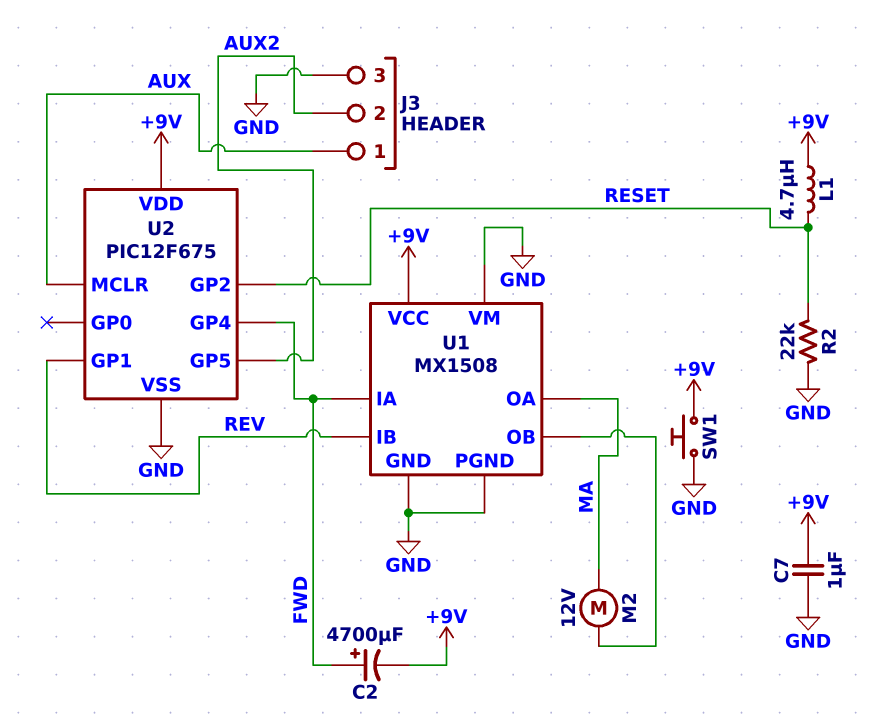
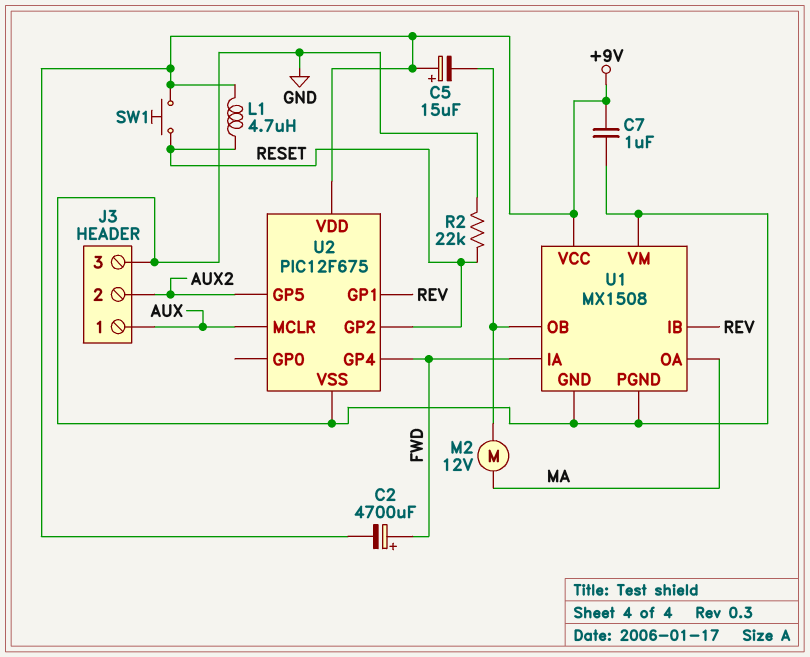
C5: none -> 15uF (plus +9V, minus U1/OB)
SW1: button (+9V, GND) -> button (+9V, RESET)

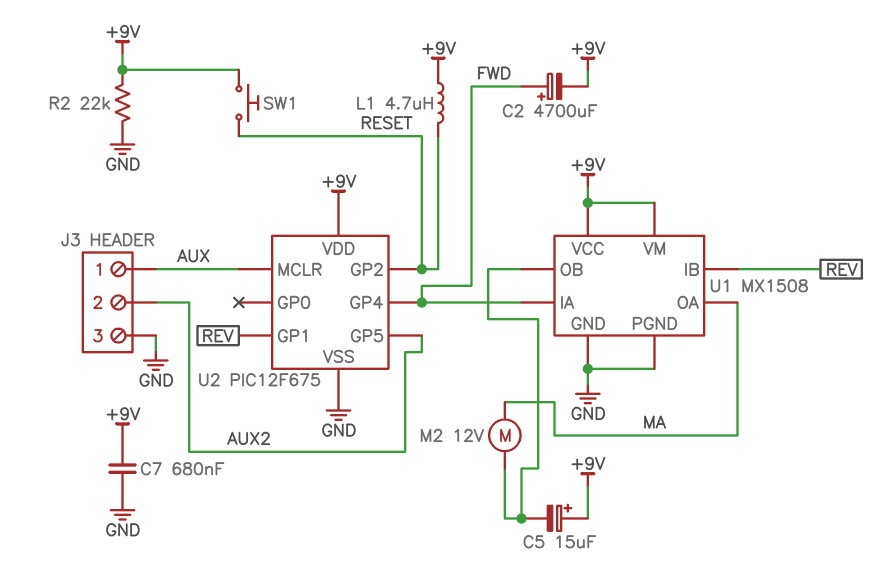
C7: 1uF (+9V, GND) -> 680nF (+9V, GND)
R2: 22k (GND, RESET) -> 22k (+9V, GND)
U1 pin VM: GND -> +9V

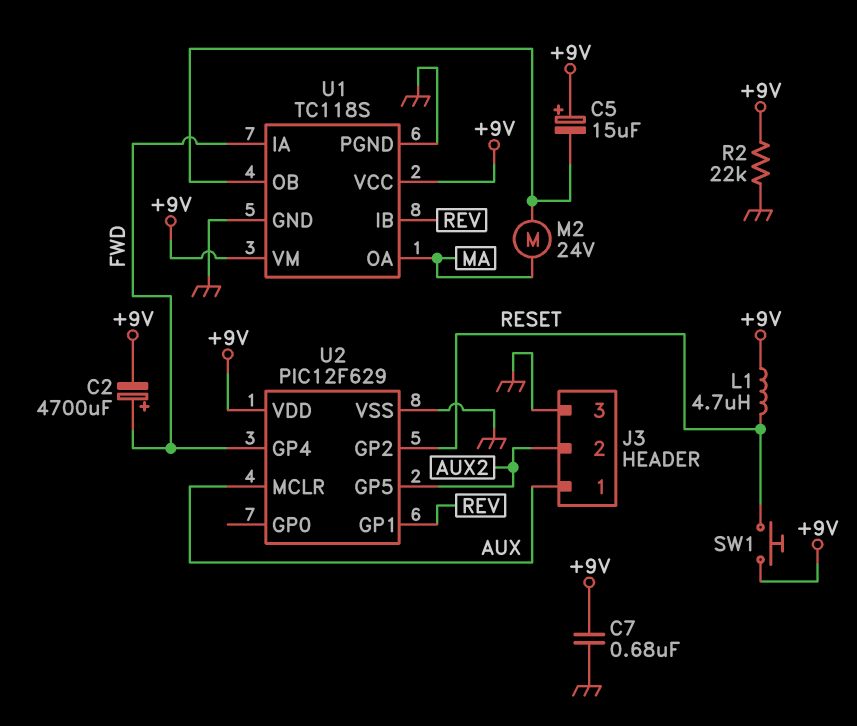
M2: motor 12V (MA, U1/OB) -> motor 24V (MA, U1/OB)
U1: MX1508 -> TC118S
U2: PIC12F675 -> PIC12F629

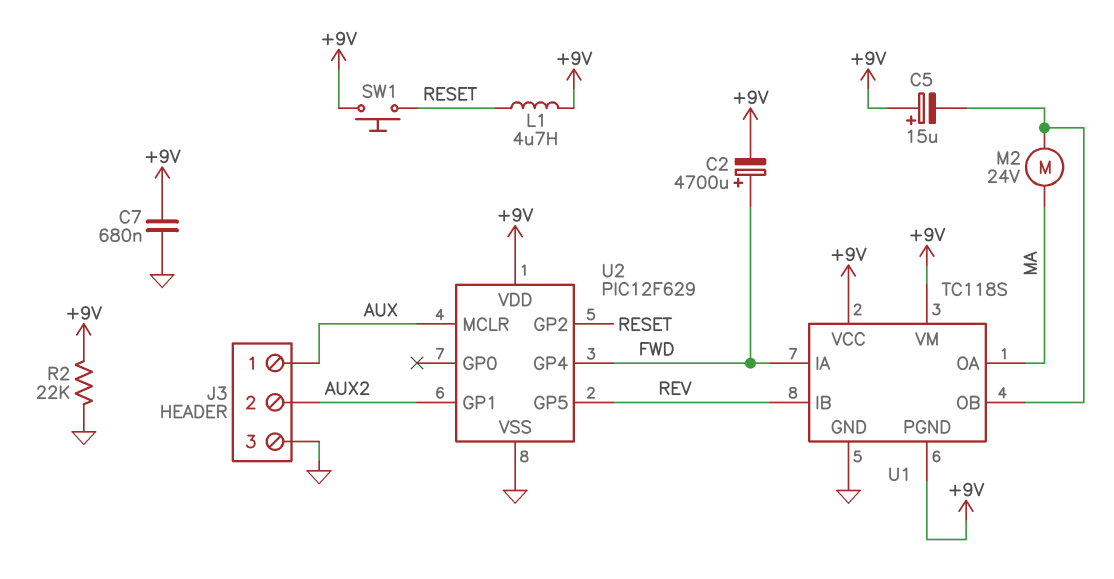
U1 pin PGND: GND -> +9V
U2 pin GP1: REV -> AUX2
U2 pin GP5: AUX2 -> REV

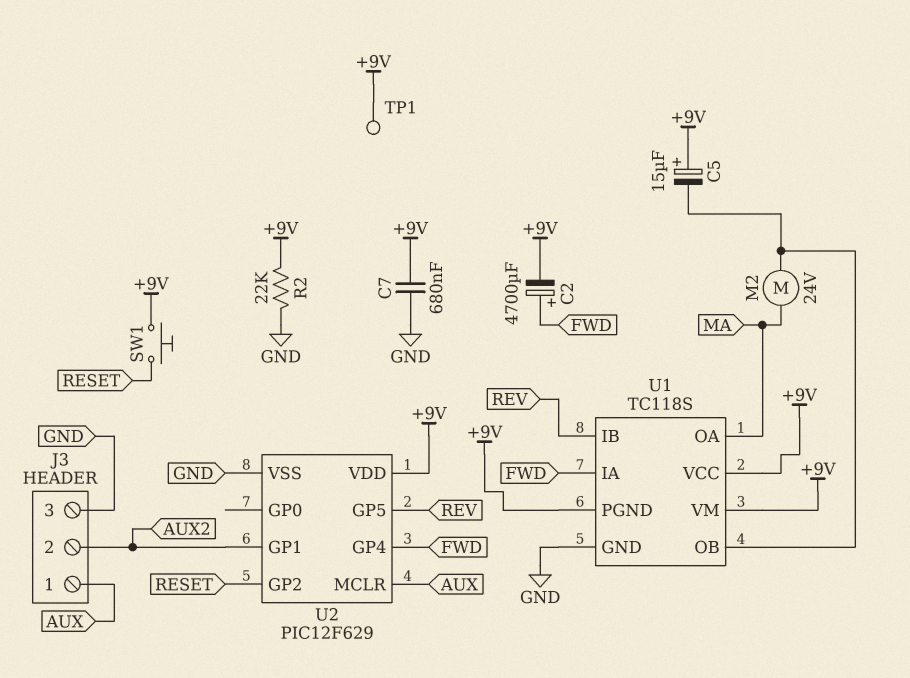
L1: 4.7uH (+9V, RESET) -> none
TP1: none -> test point (+9V)

